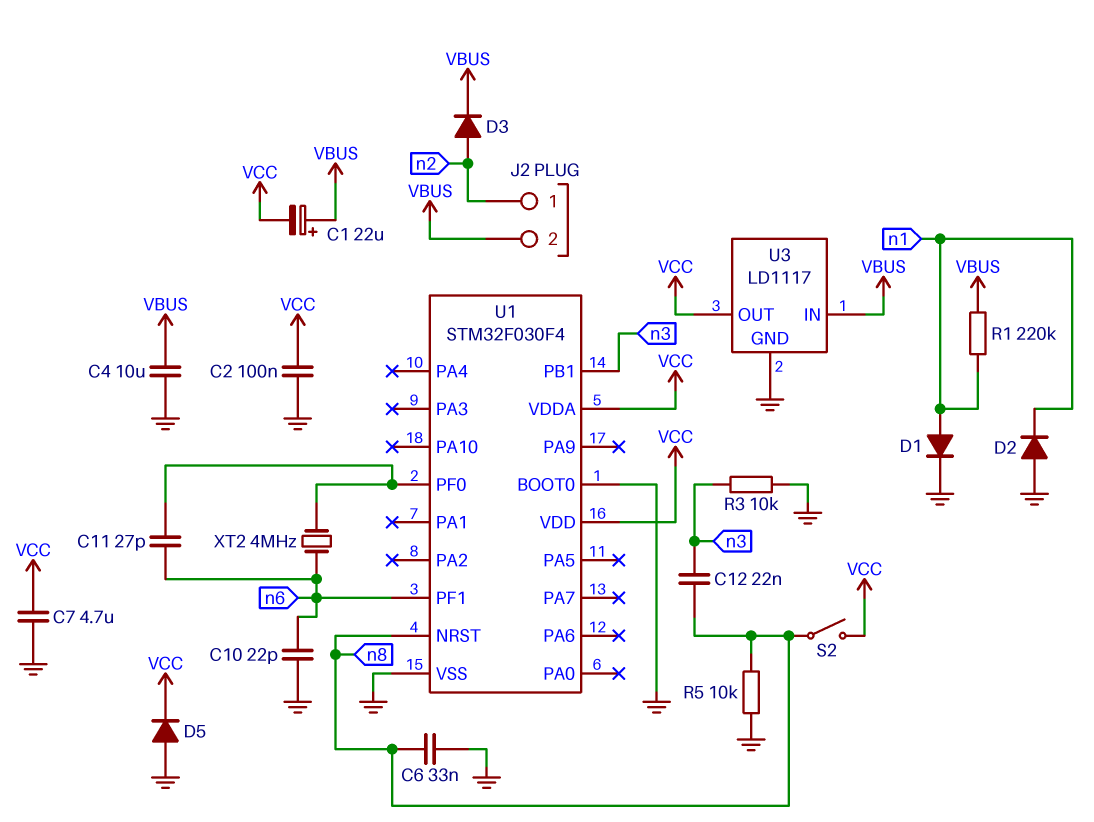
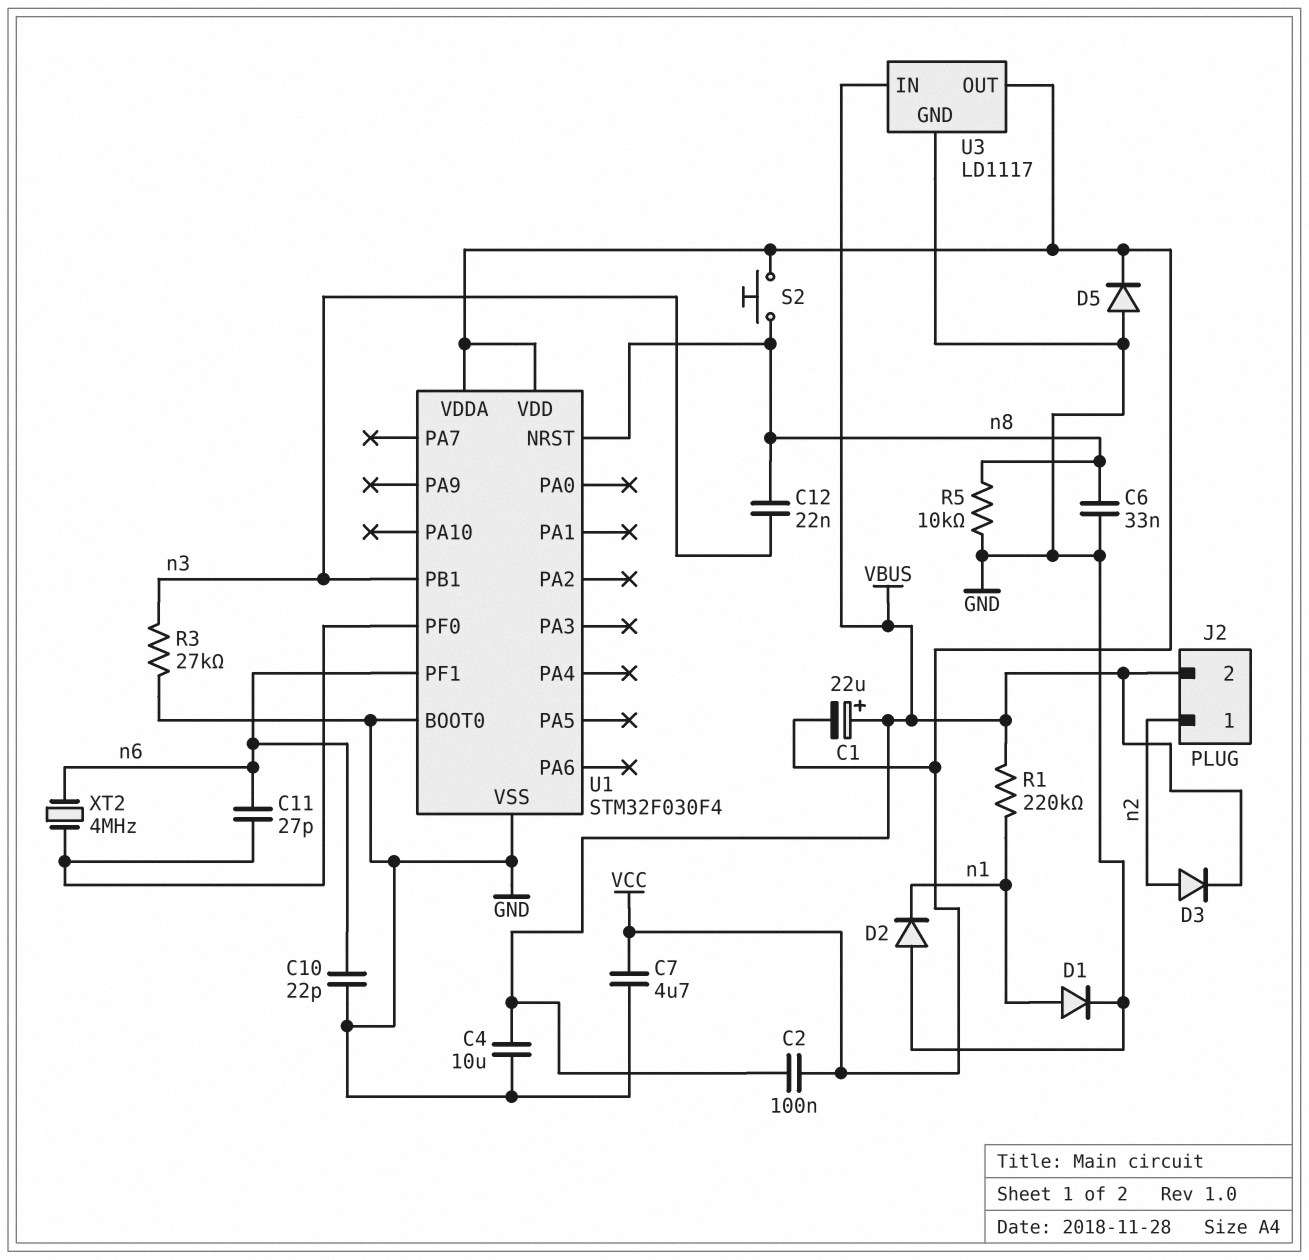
C2: 100nF (GND, VCC) -> 100nF (VBUS, VCC)
R3: 10k (GND, n3) -> 27k (GND, n3)
S2: switch (VCC, n8) -> button (VCC, n8)

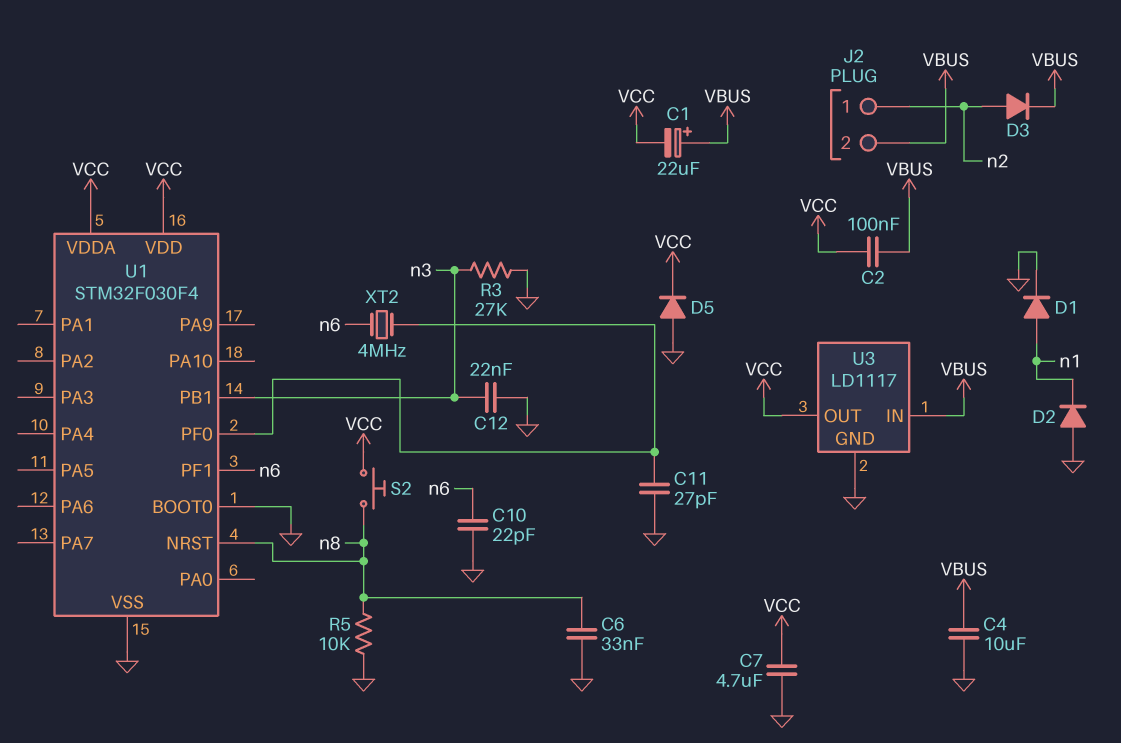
C11: 27pF (U1/PF0, n6) -> 27pF (GND, U1/PF0)
C12: 22nF (n3, n8) -> 22nF (GND, n3)
R1: 220k (VBUS, n1) -> none

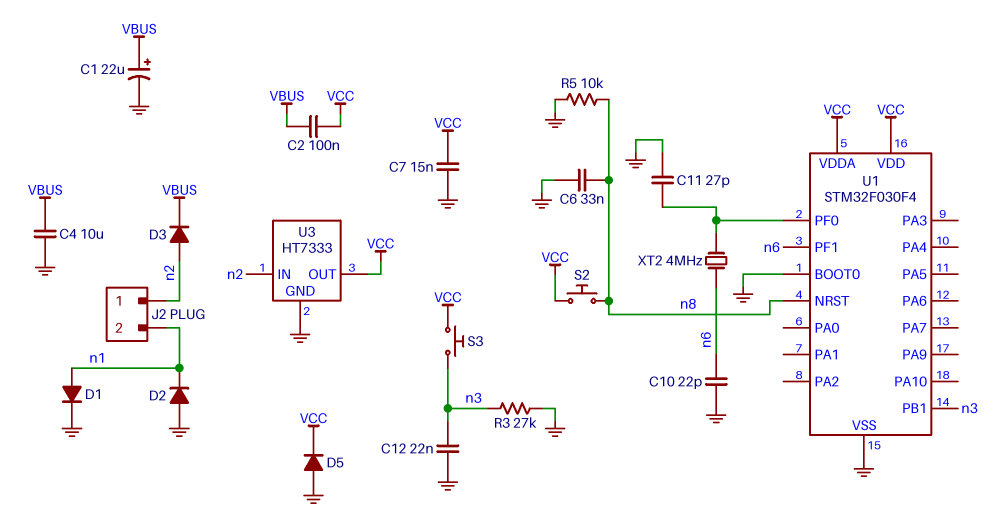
C1: 22uF (plus VBUS, minus VCC) -> 22uF (plus VBUS, minus GND)
C7: 4.7uF (GND, VCC) -> 15nF (GND, VCC)
J2 pin 2: VBUS -> n1
S3: none -> button (VCC, n3)
U3: LD1117 -> HT7333
U3 pin IN: VBUS -> n2

